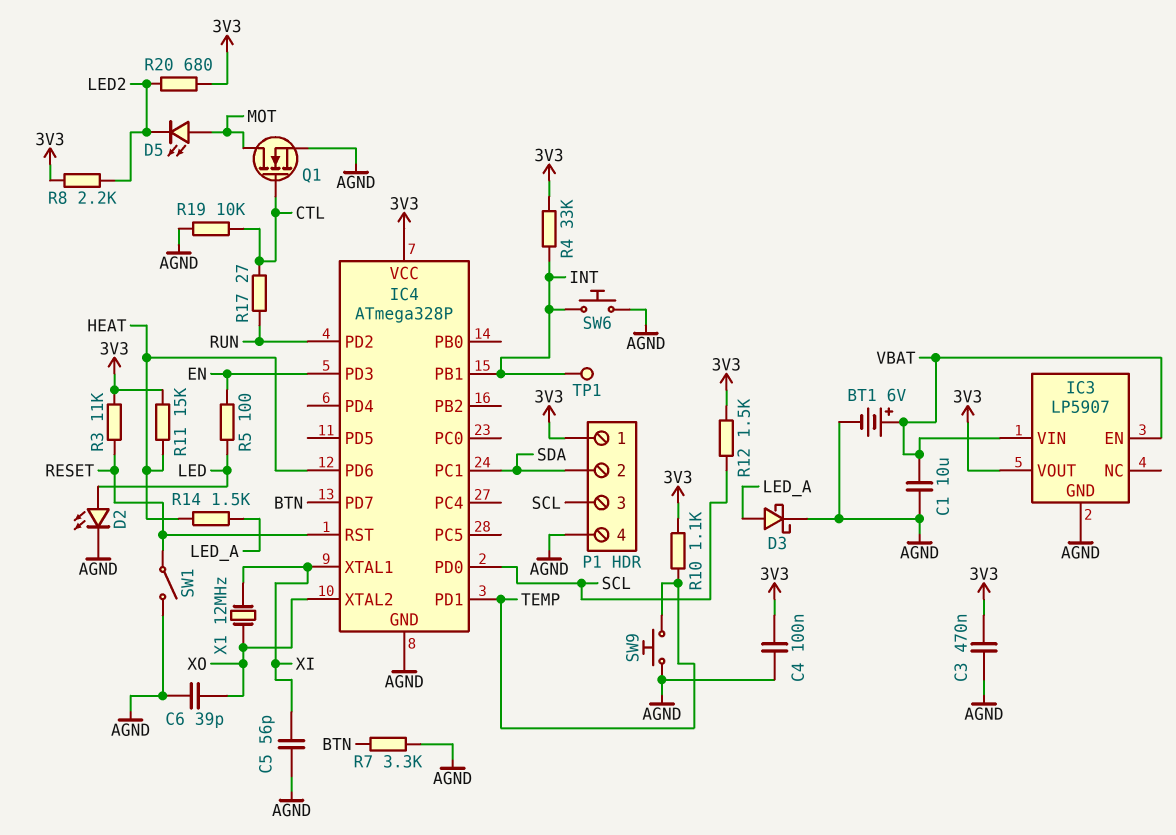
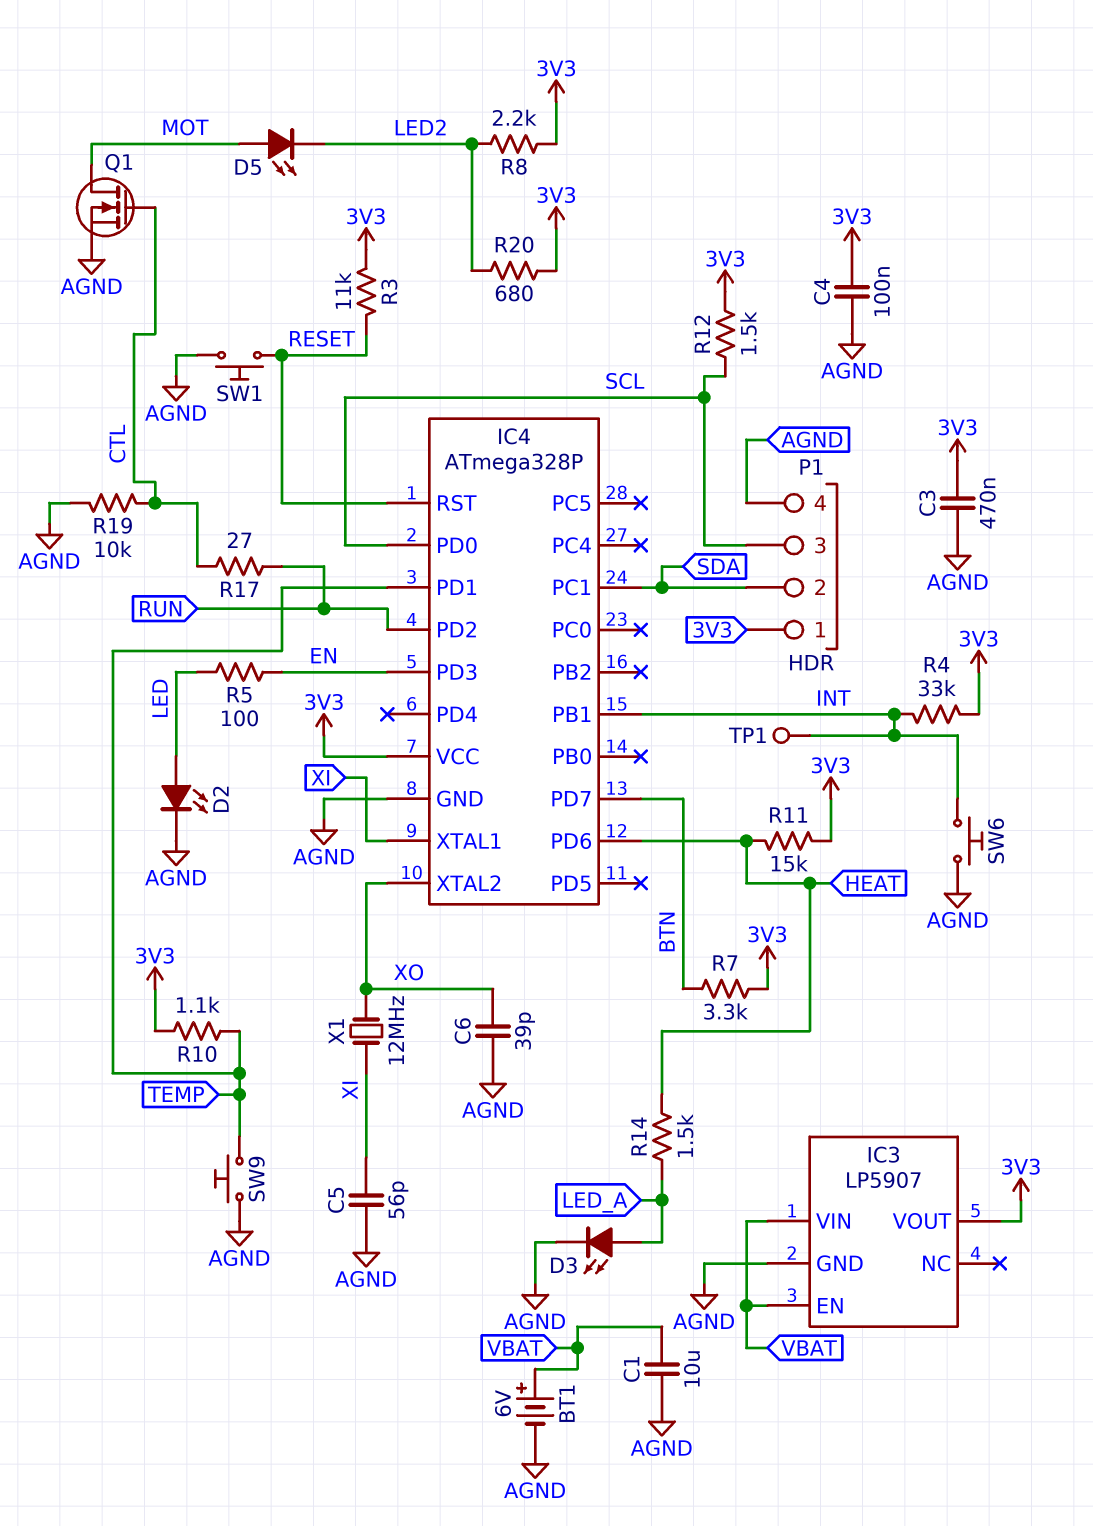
D3: schottky (A LED_A, K AGND) -> LED (A LED_A, K AGND)
R7: 3.3k (AGND, BTN) -> 3.3k (3V3, BTN)
SW1: switch (AGND, RESET) -> button (AGND, RESET)

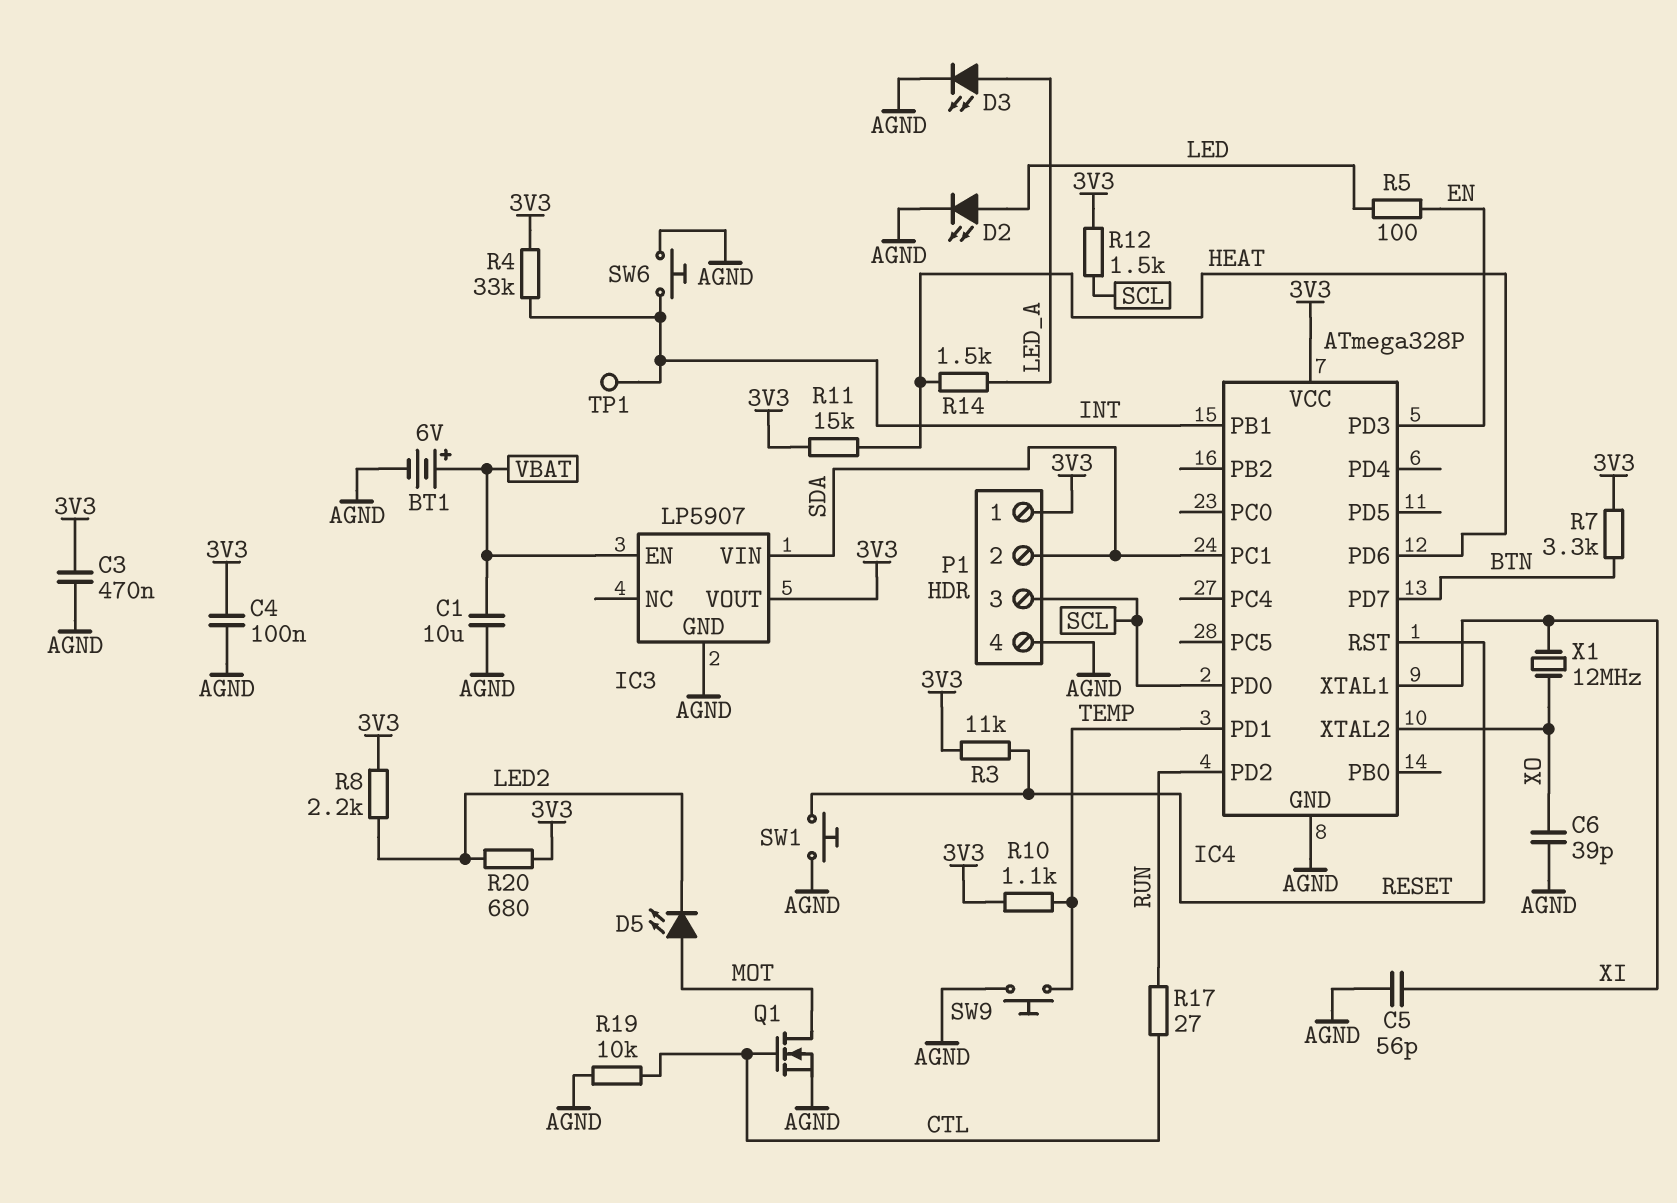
IC3 pin VIN: VBAT -> SDA

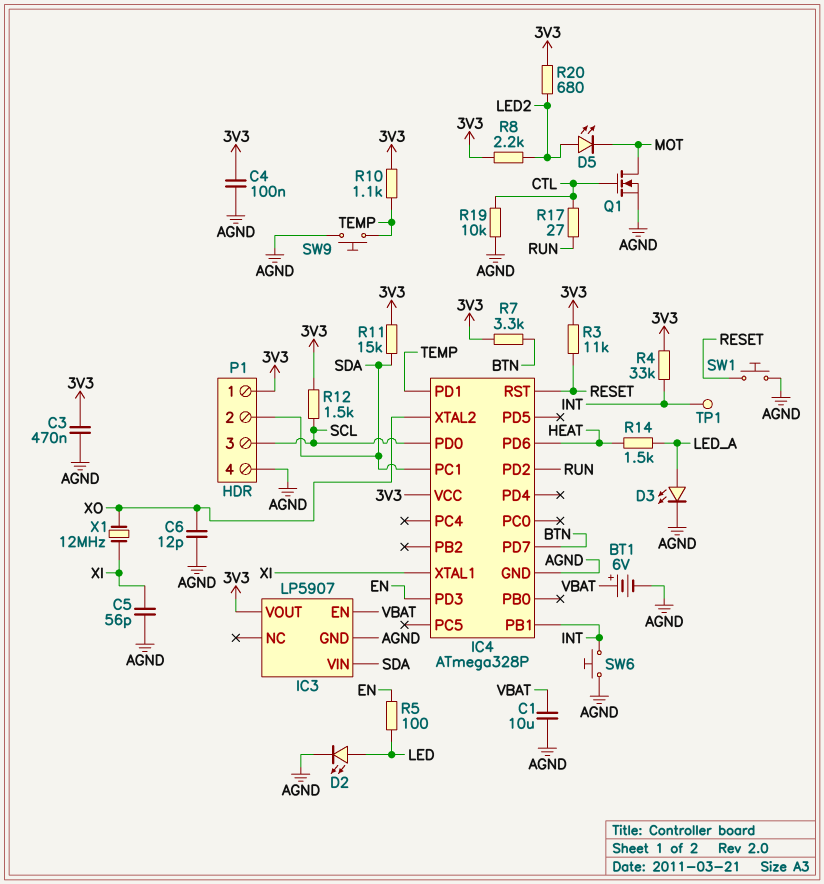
C6: 39pF (AGND, XO) -> 12pF (AGND, XO)
D5: LED (A MOT, K LED2) -> LED (A LED2, K MOT)
R11: 15k (3V3, HEAT) -> 15k (3V3, SDA)

